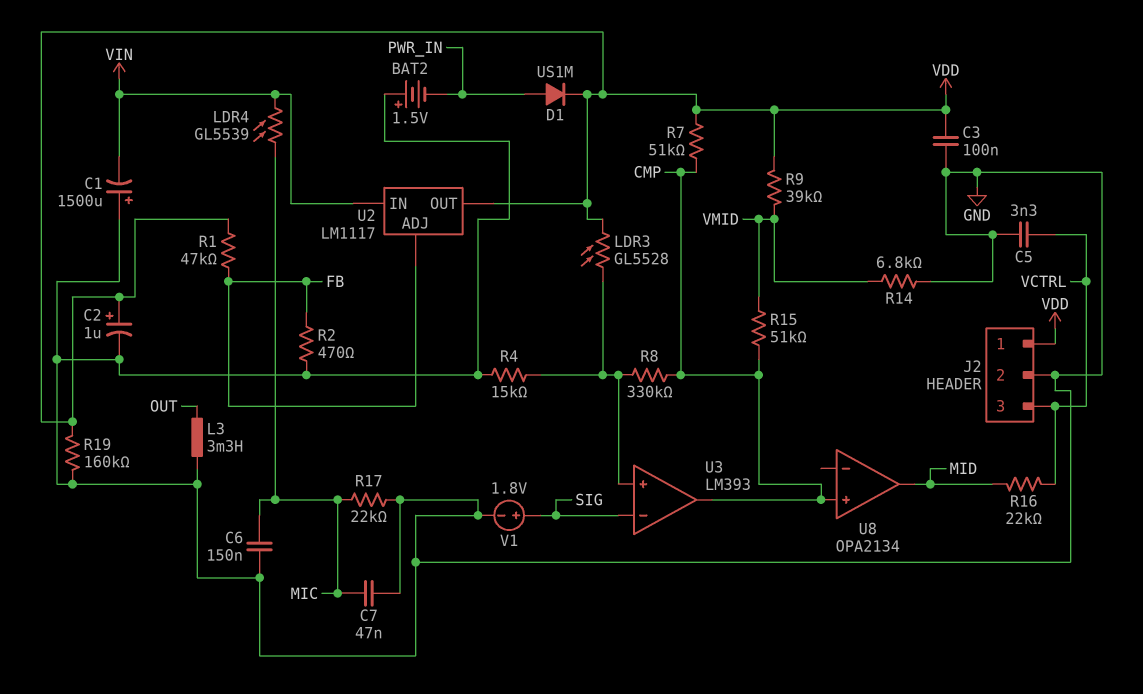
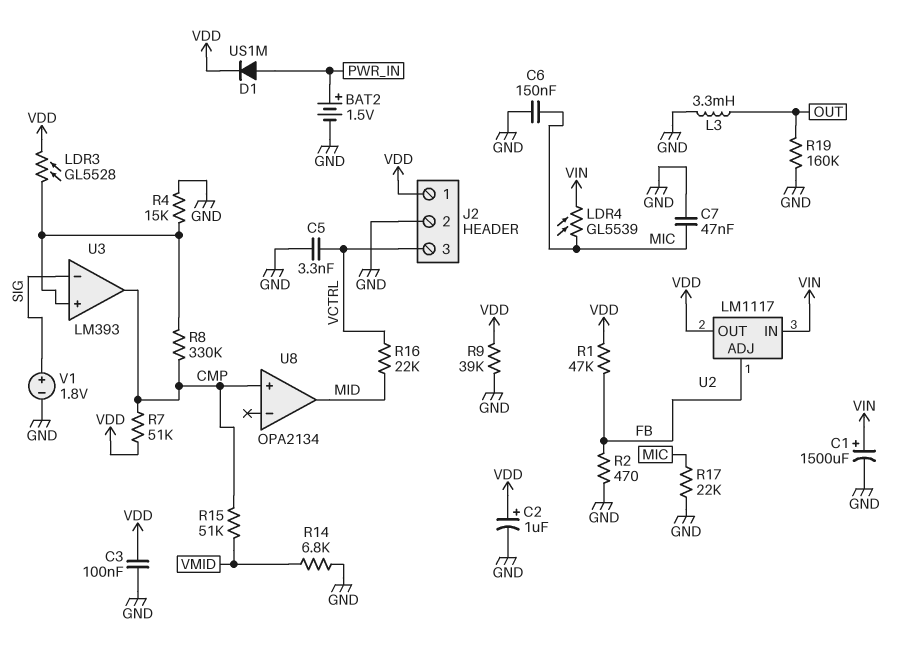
BAT2: 1.5V (plus GND, minus PWR_IN) -> 1.5V (plus PWR_IN, minus GND)
C1: 1500uF (plus GND, minus VIN) -> 1500uF (plus VIN, minus GND)
R9: 39k (VDD, VMID) -> 39k (GND, VDD)
R19: 160k (GND, VDD) -> 160k (GND, OUT)

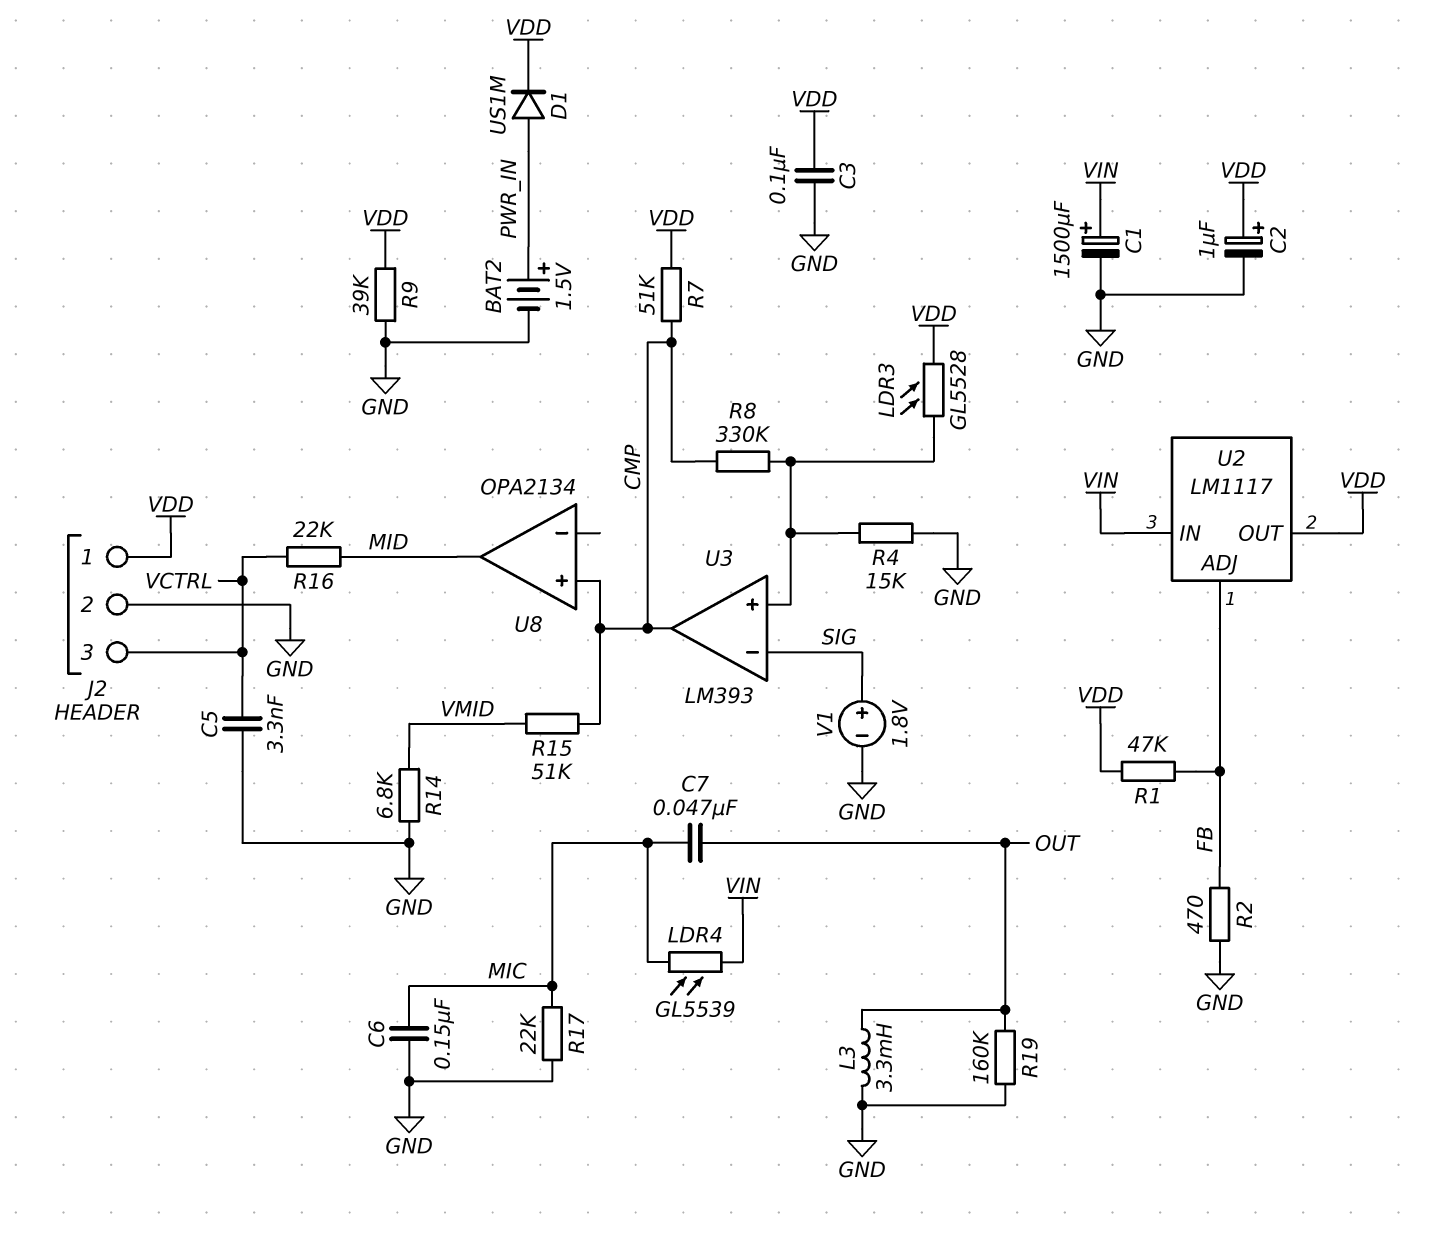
C7: 47nF (GND, MIC) -> 47nF (MIC, OUT)

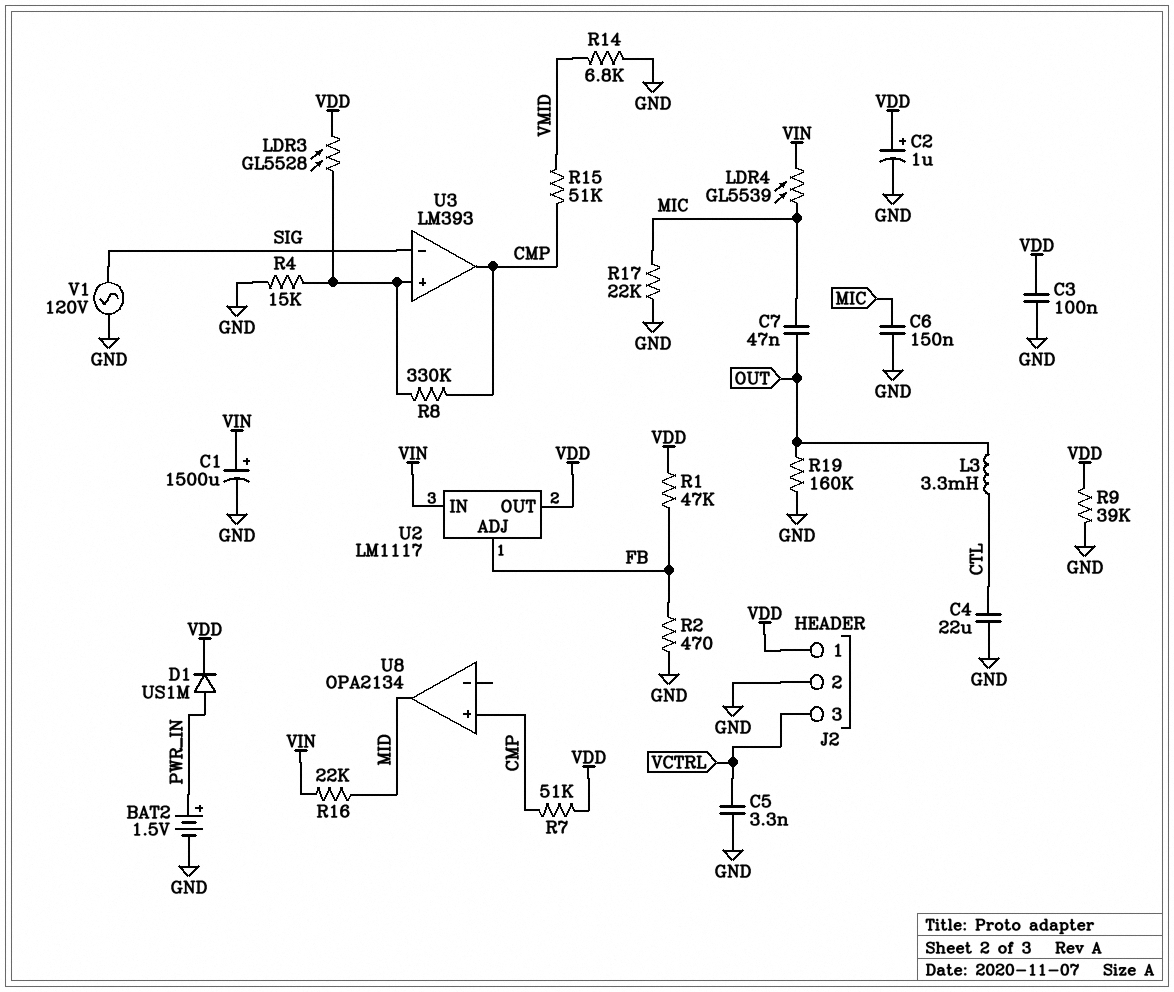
C4: none -> 22uF (CTL, GND)
L3: 3.3mH (GND, OUT) -> 3.3mH (CTL, OUT)
R16: 22k (MID, VCTRL) -> 22k (MID, VIN)
V1: 1.8V (plus SIG, minus GND) -> AC 120V (GND, SIG)

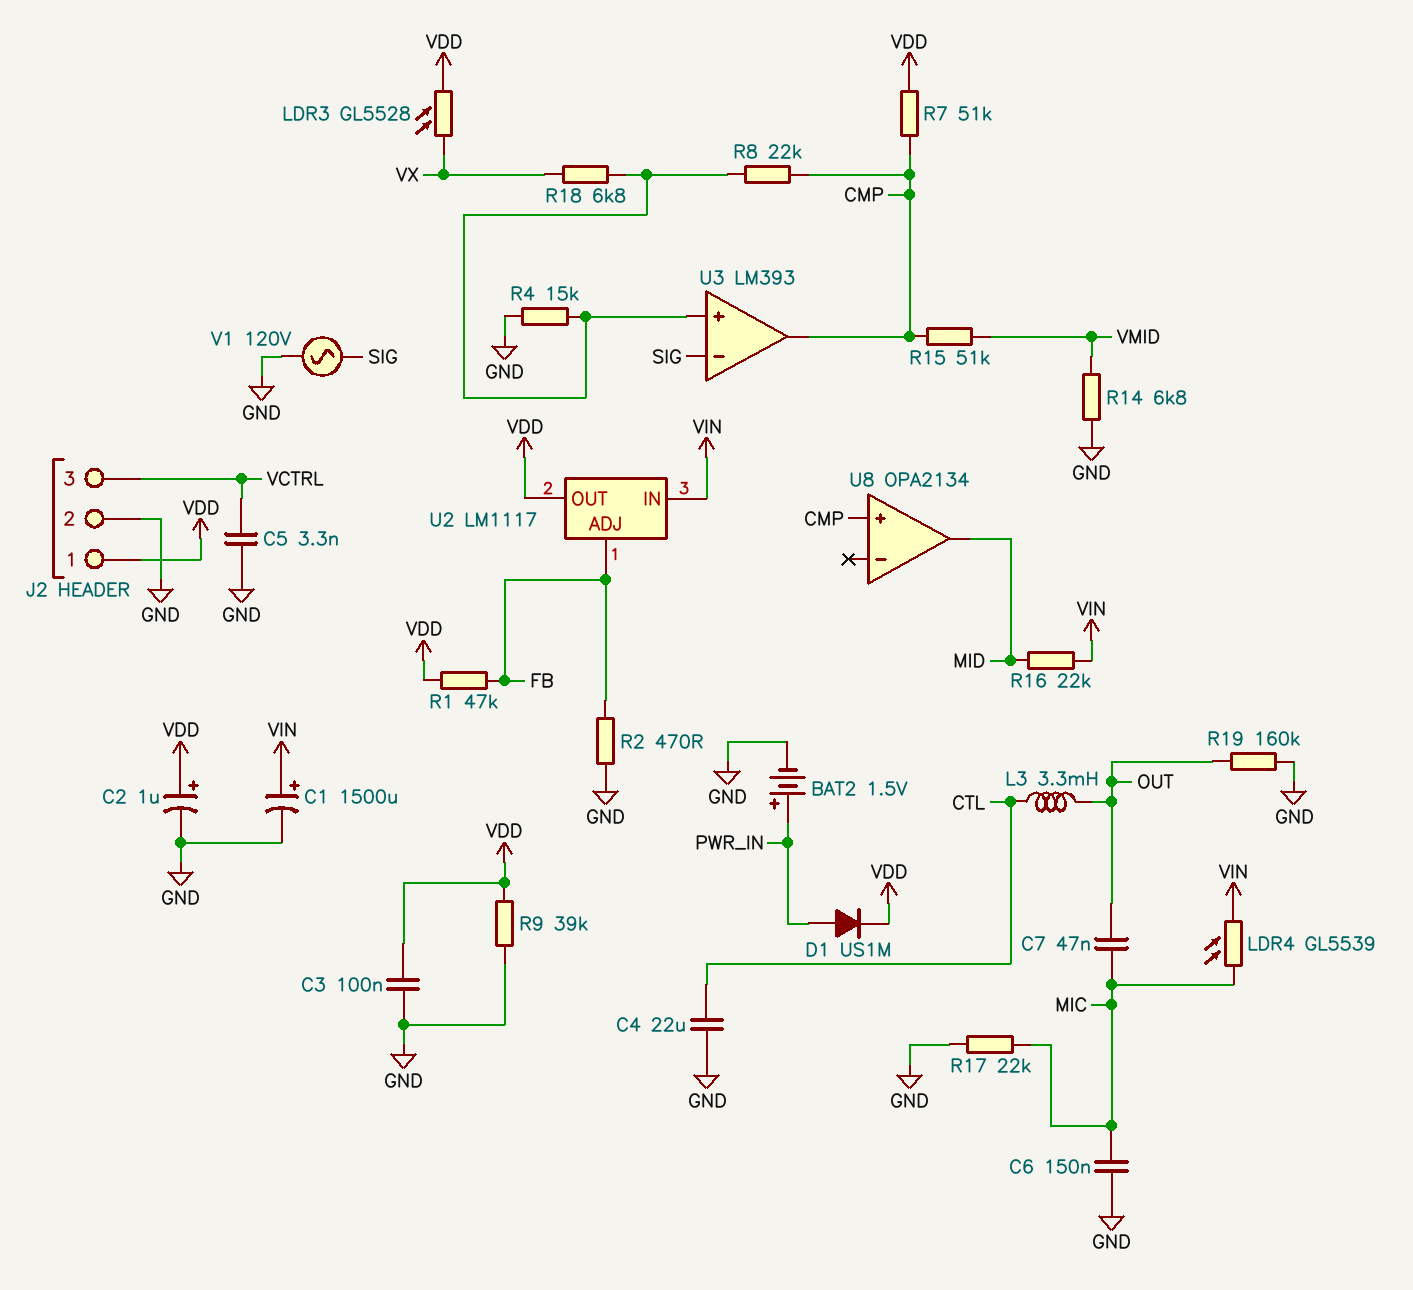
LDR3: GL5528 (U3/in+, VDD) -> GL5528 (VDD, VX)
R8: 330k (CMP, U3/in+) -> 22k (CMP, U3/in+)
R18: none -> 6.8k (U3/in+, VX)

